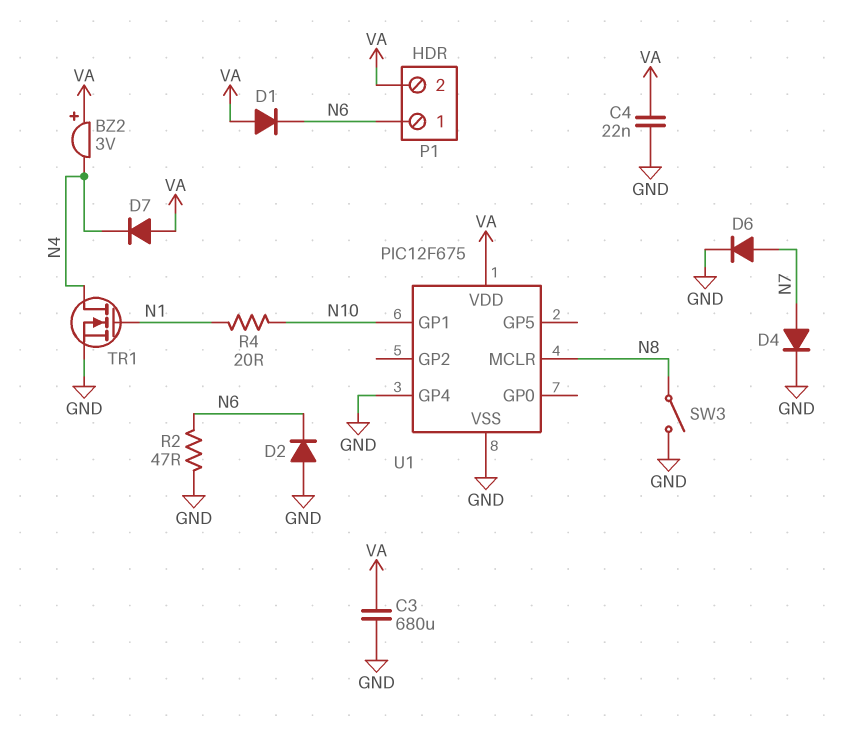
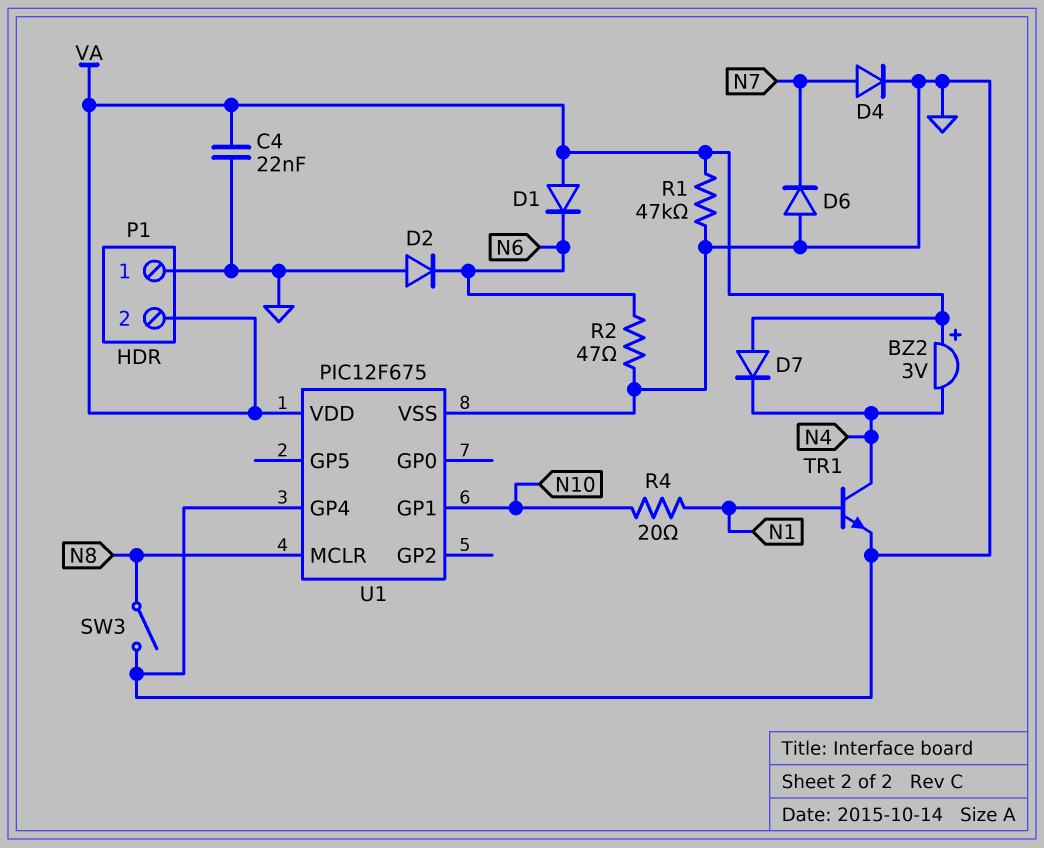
C3: 680uF (GND, VA) -> none
D6: diode (A N7, K GND) -> diode (A GND, K N7)
P1 pin 1: N6 -> GND
R1: none -> 47k (GND, VA)
TR1: NMOS (G N1, D N4, S GND) -> NPN (B N1, C N4, E GND)

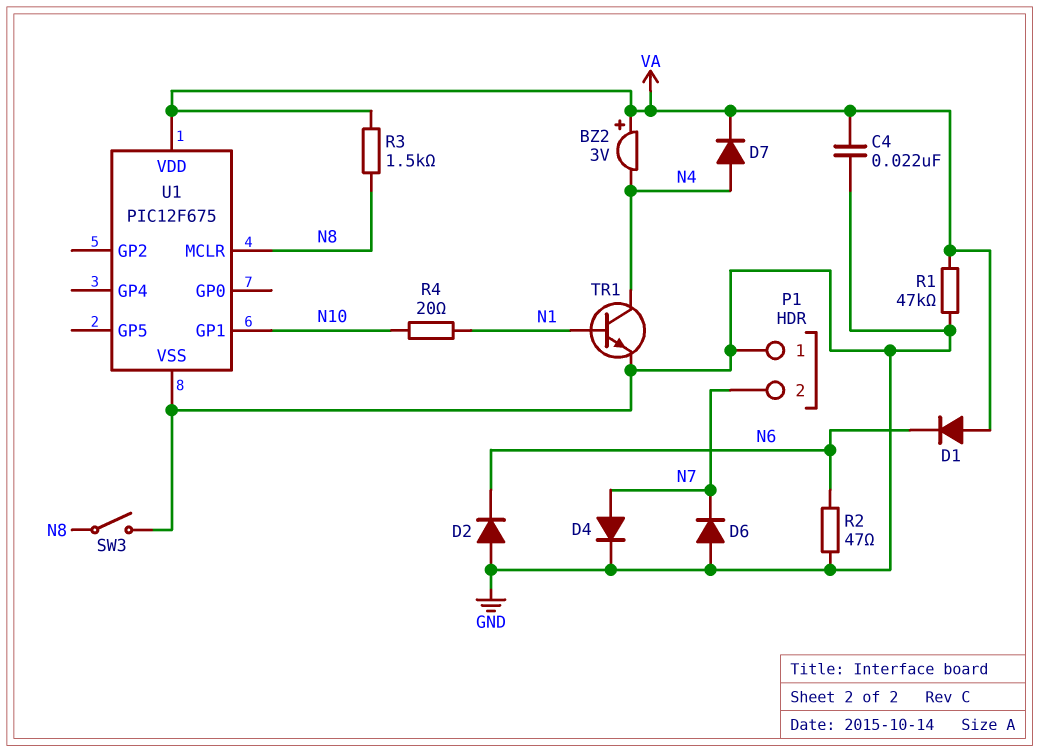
D7: diode (A VA, K N4) -> diode (A N4, K VA)
P1 pin 2: VA -> N7
R3: none -> 1.5k (N8, VA)
U1 pin GP4: GND -> none

